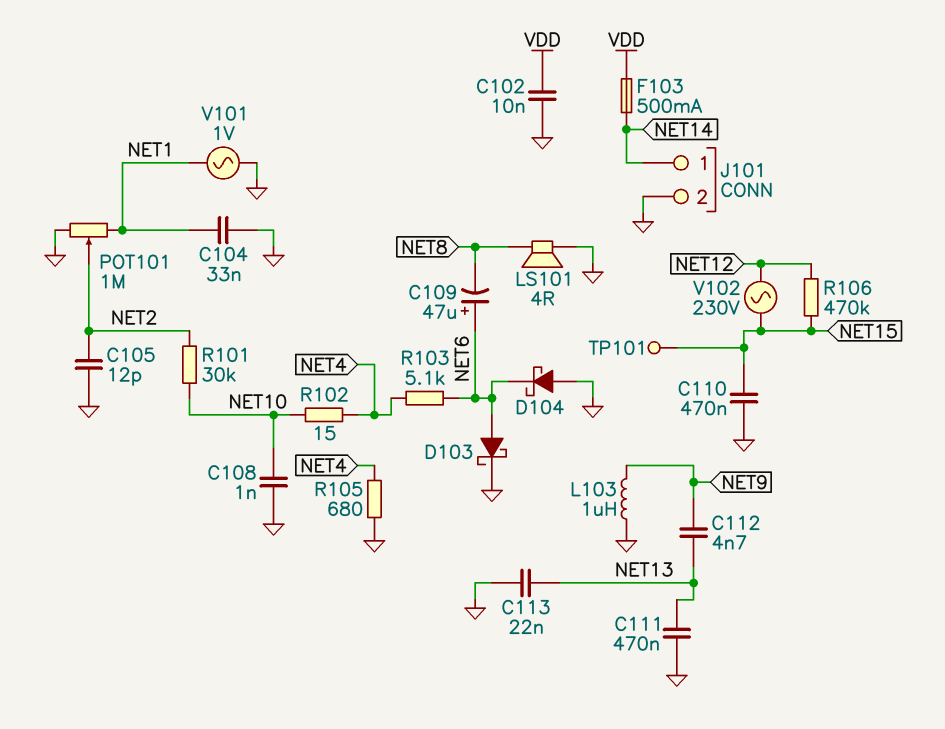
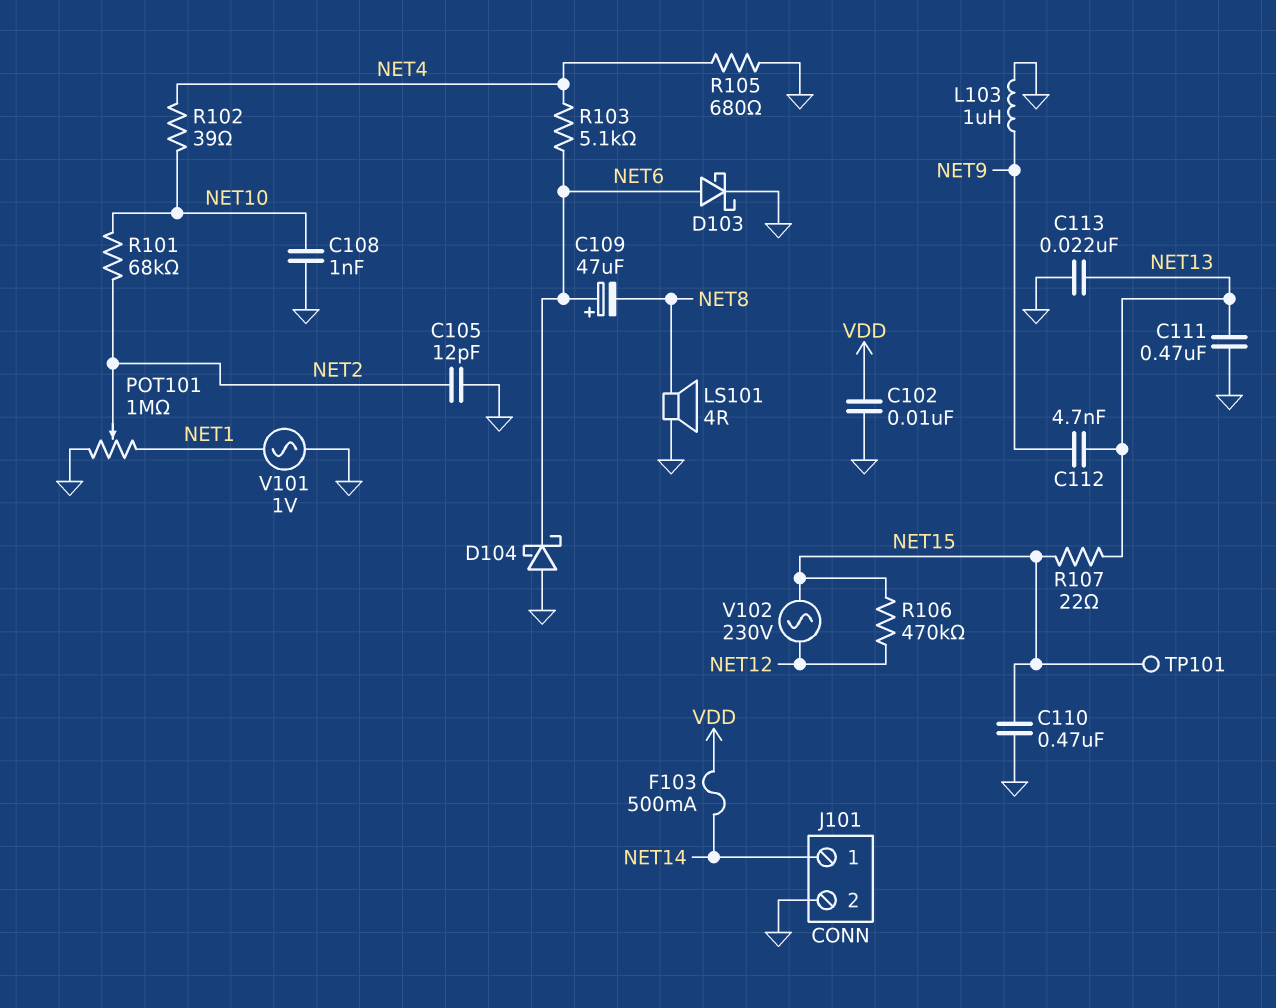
C104: 33nF (GND, NET1) -> none
R101: 30k (NET2, NET10) -> 68k (NET2, NET10)
R102: 15 (NET4, NET10) -> 39 (NET4, NET10)
R107: none -> 22 (NET13, NET15)

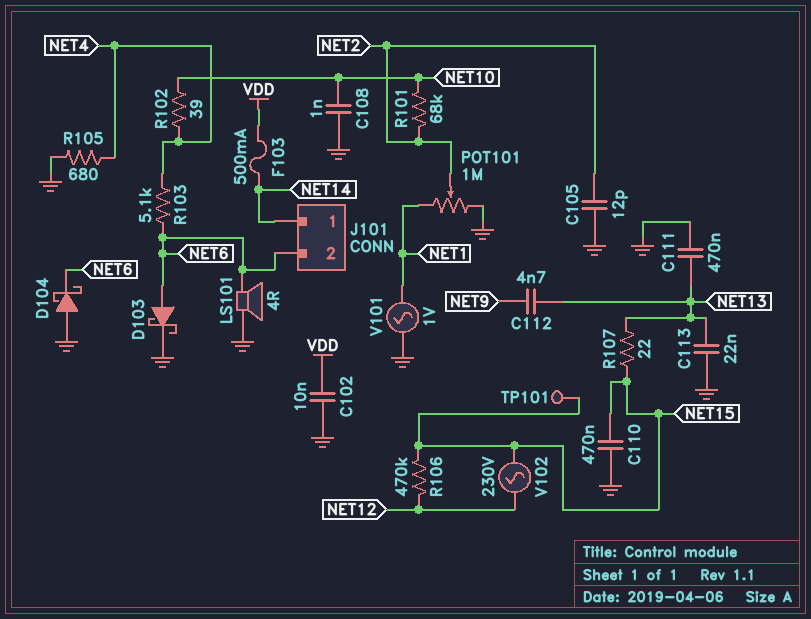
C109: 47uF (plus NET6, minus NET8) -> none
J101 pin 2: GND -> NET6
L103: 1uH (GND, NET9) -> none
LS101: speaker 4R (GND, NET8) -> speaker 4R (GND, NET6)

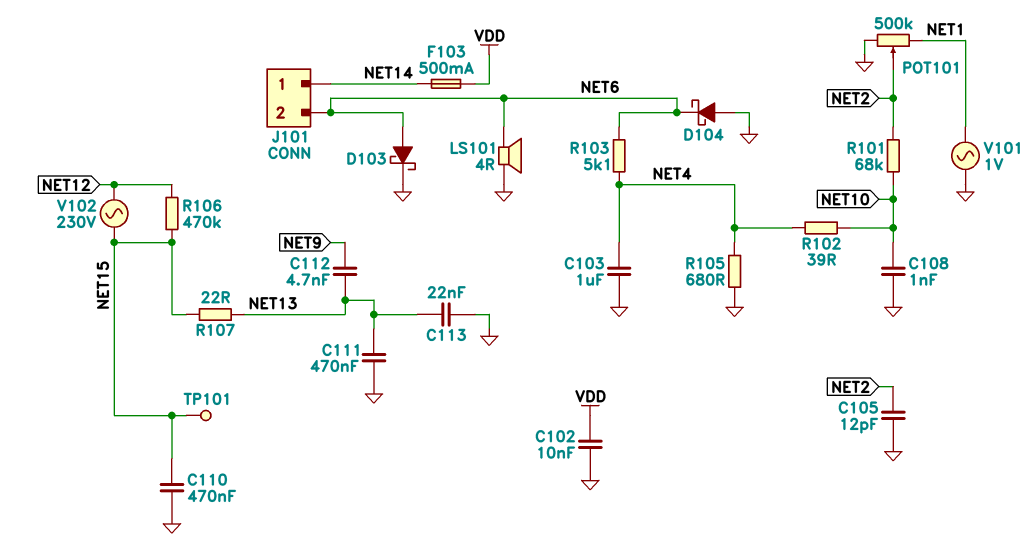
C103: none -> 1uF (GND, NET4)
POT101: 1M (GND, NET1, wiper NET2) -> 500k (GND, NET1, wiper NET2)

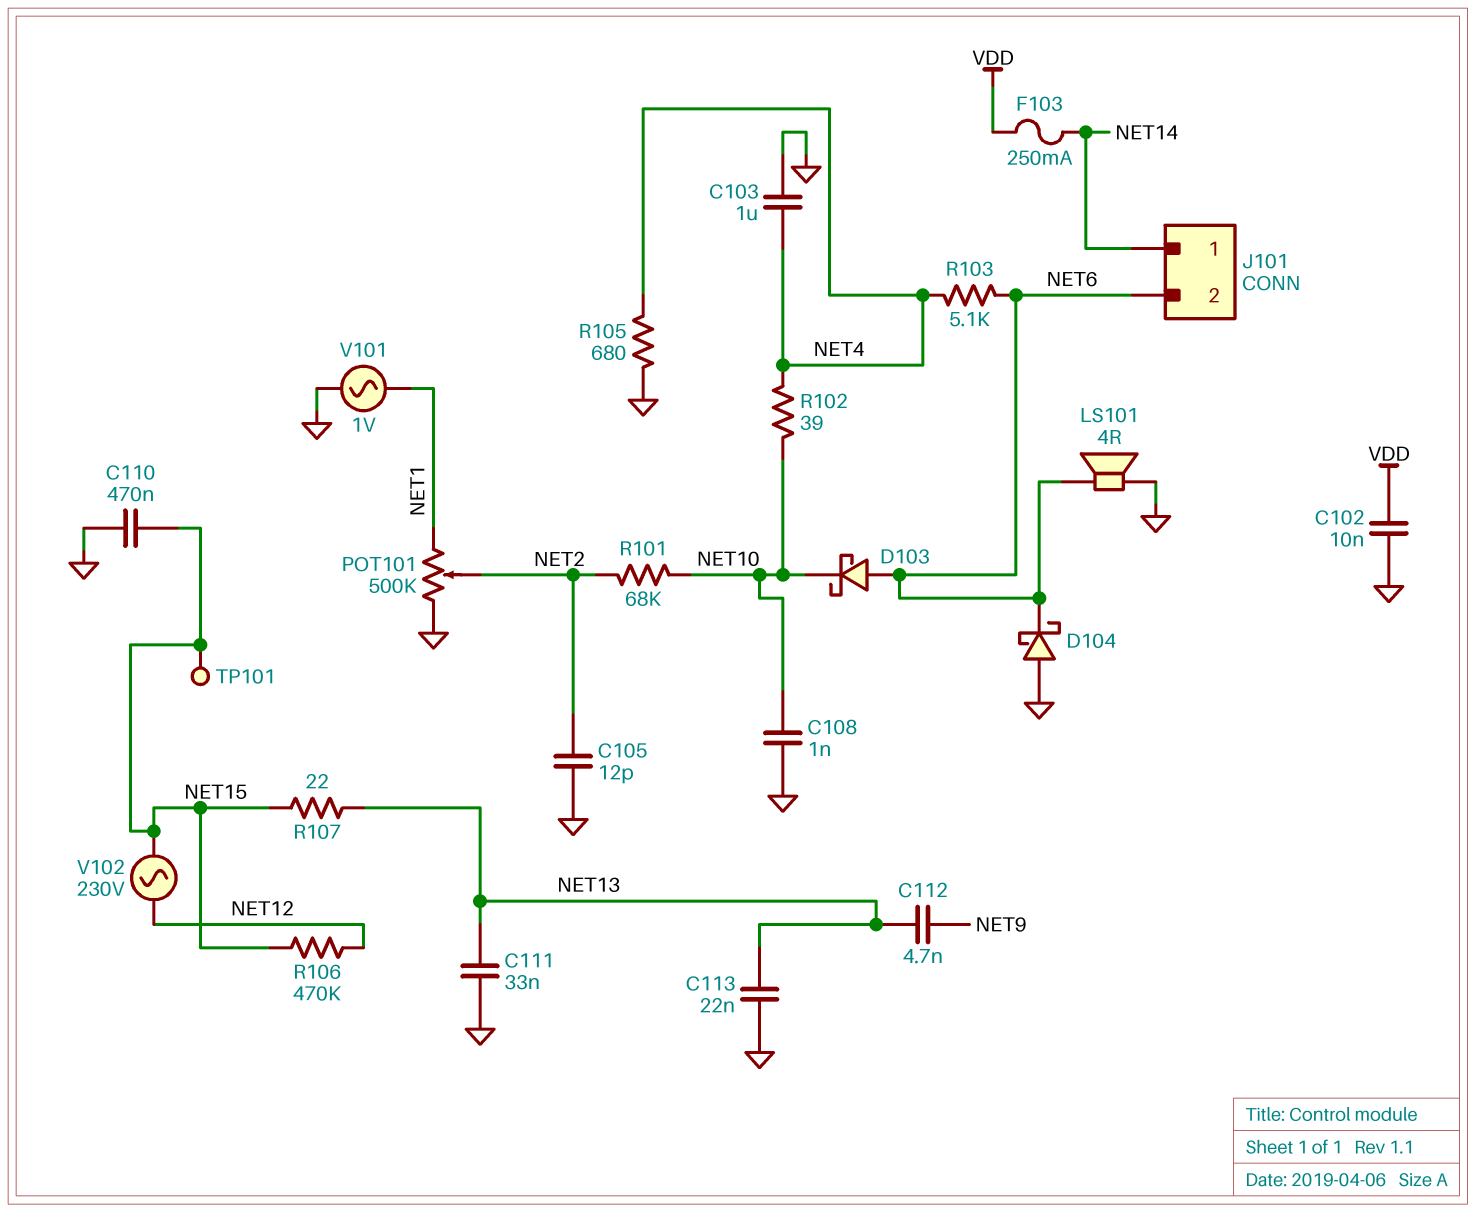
C111: 470nF (GND, NET13) -> 33nF (GND, NET13)
D103: schottky (A NET6, K GND) -> schottky (A NET6, K NET10)
F103: 500mA (NET14, VDD) -> 250mA (NET14, VDD)

